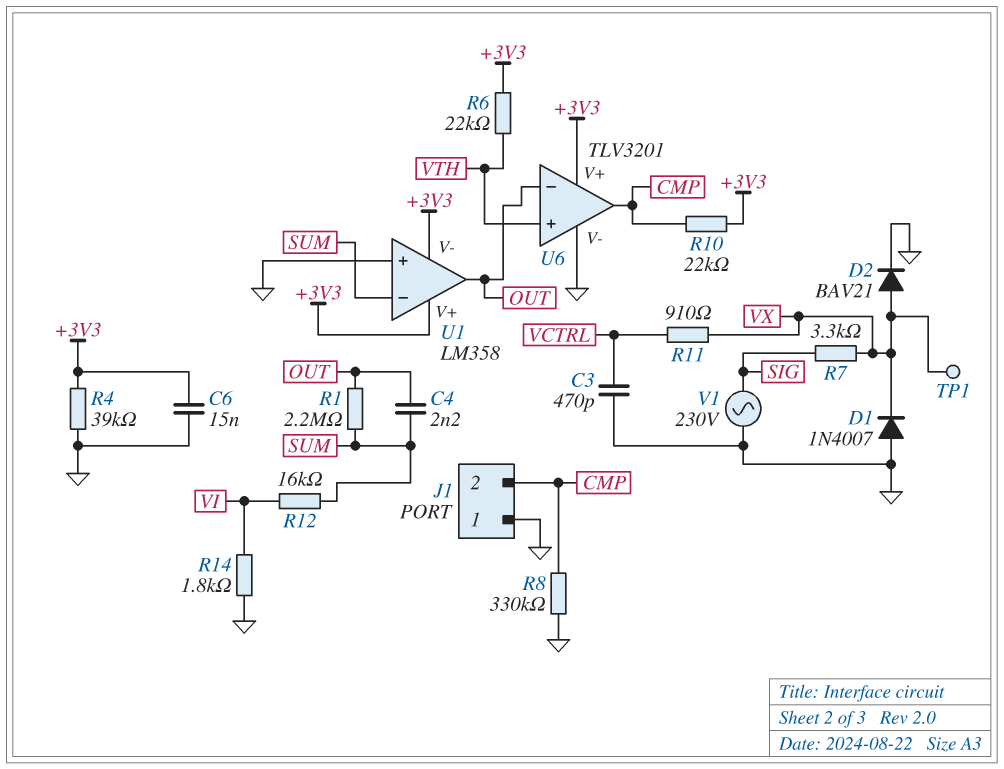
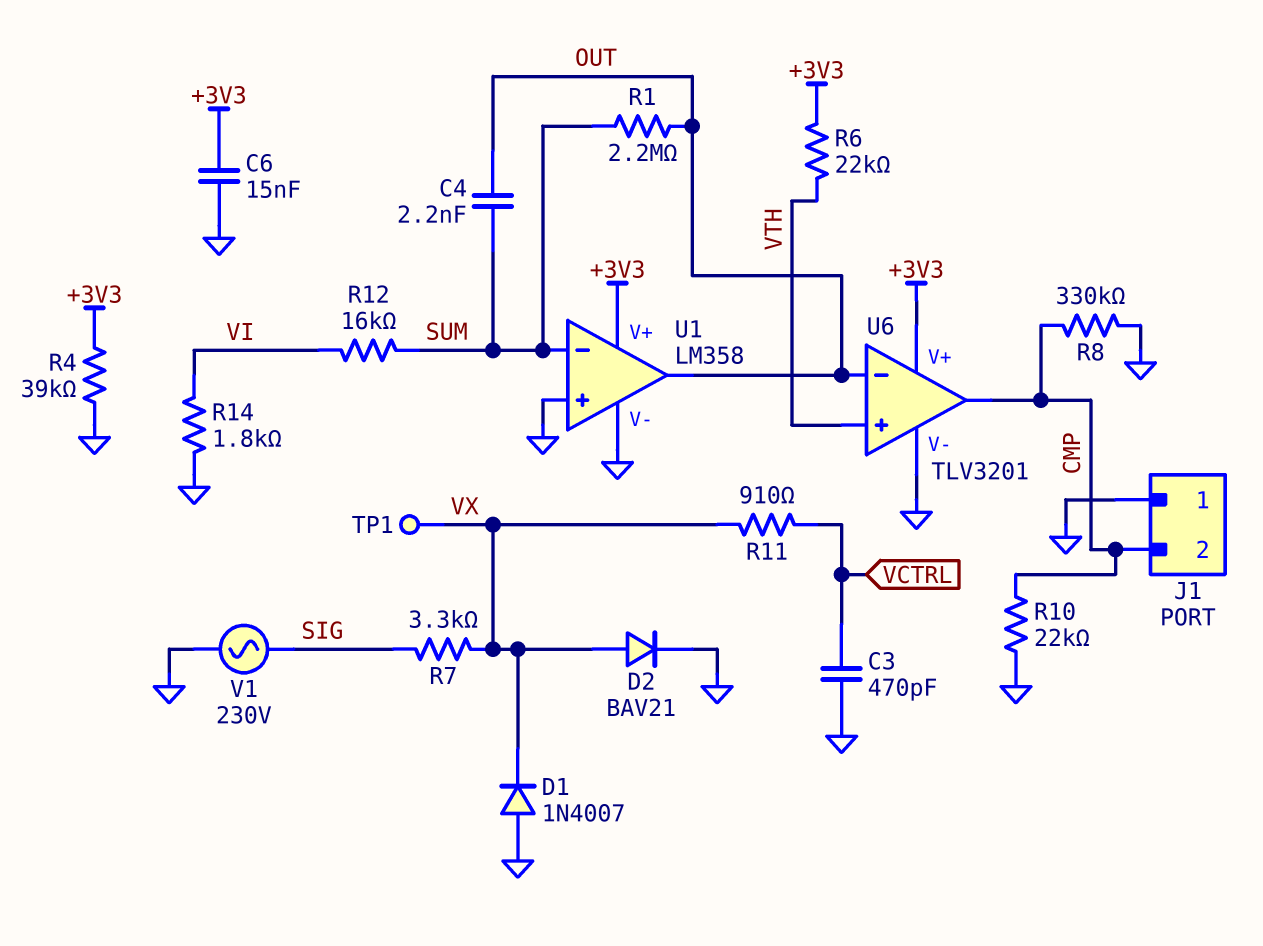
R10: 22k (+3V3, CMP) -> 22k (CMP, GND)
U1 pin V-: +3V3 -> GND

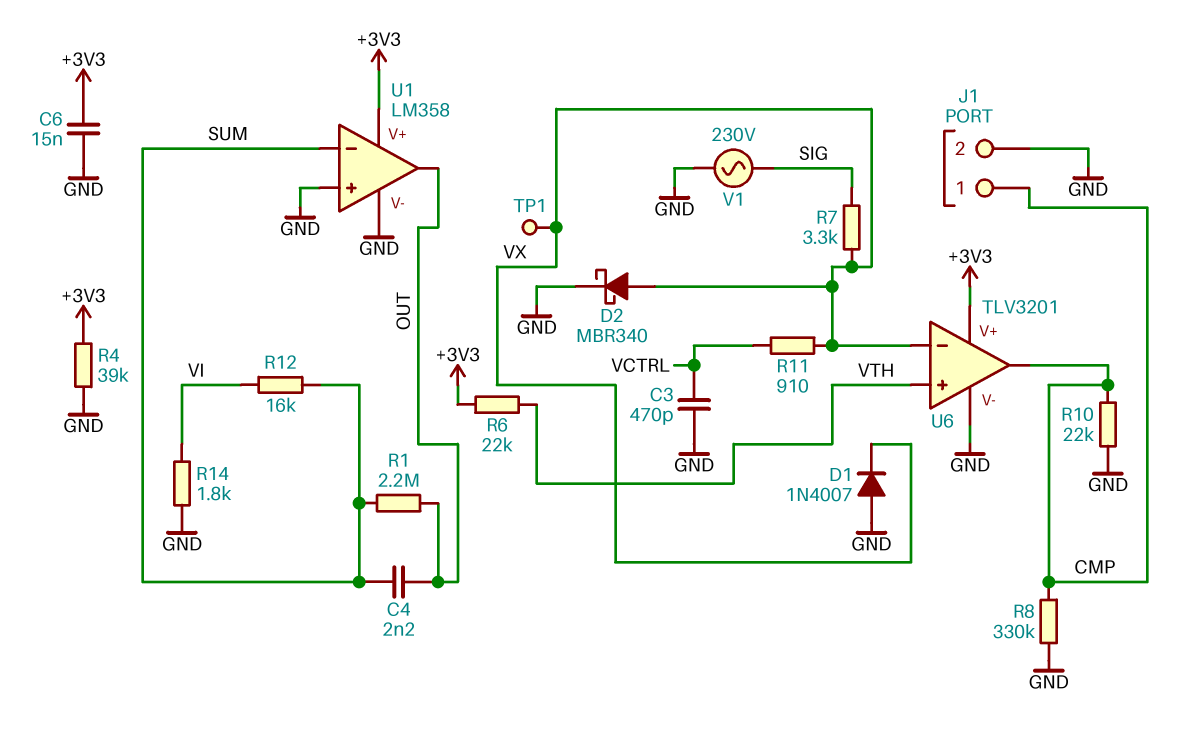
D2: diode BAV21 (A VX, K GND) -> schottky MBR340 (A VX, K GND)
J1 pin 1: GND -> CMP
J1 pin 2: CMP -> GND
U6 pin in-: OUT -> VX

